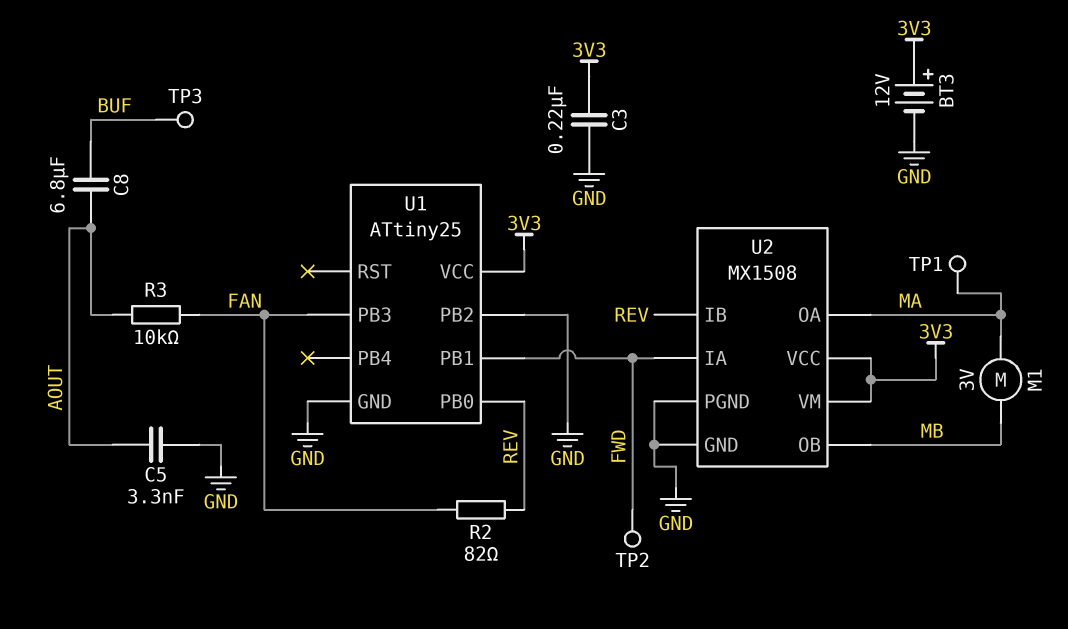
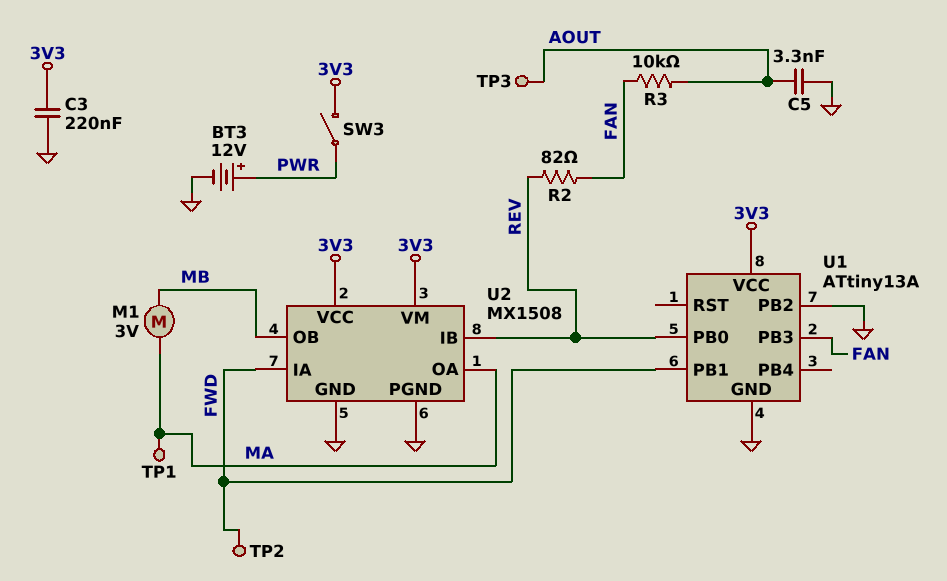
BT3: 12V (plus 3V3, minus GND) -> 12V (plus PWR, minus GND)
C8: 6.8uF (AOUT, BUF) -> none
SW3: none -> switch (3V3, PWR)
TP3: test point (BUF) -> test point (AOUT)
U1: ATtiny25 -> ATtiny13A

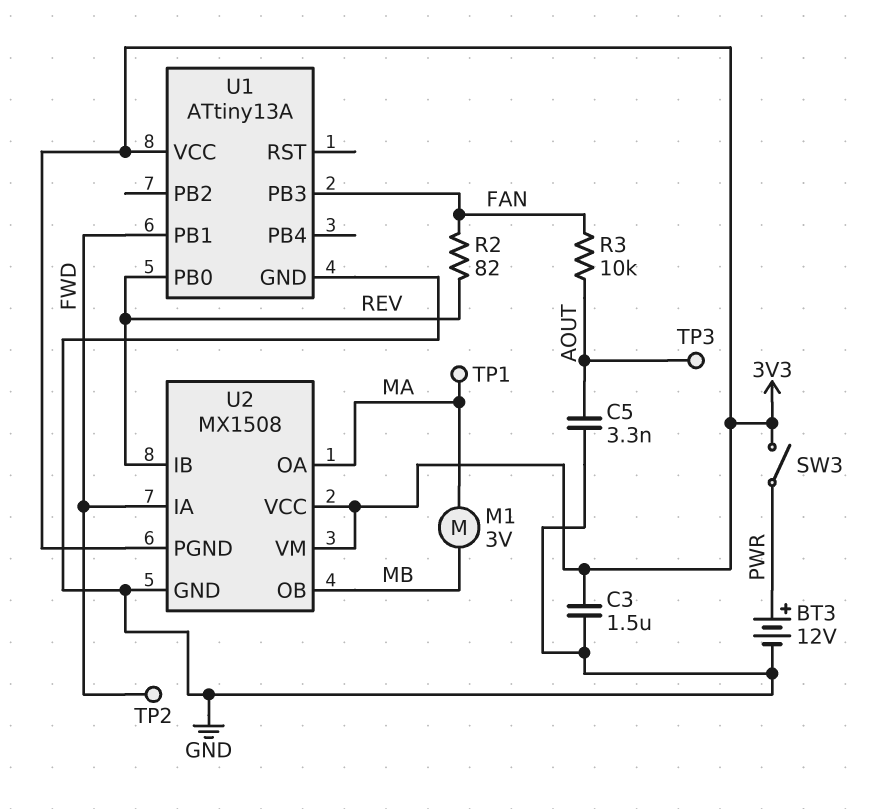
C3: 220nF (3V3, GND) -> 1.5uF (3V3, GND)
U1 pin PB2: GND -> none
U2 pin PGND: GND -> 3V3

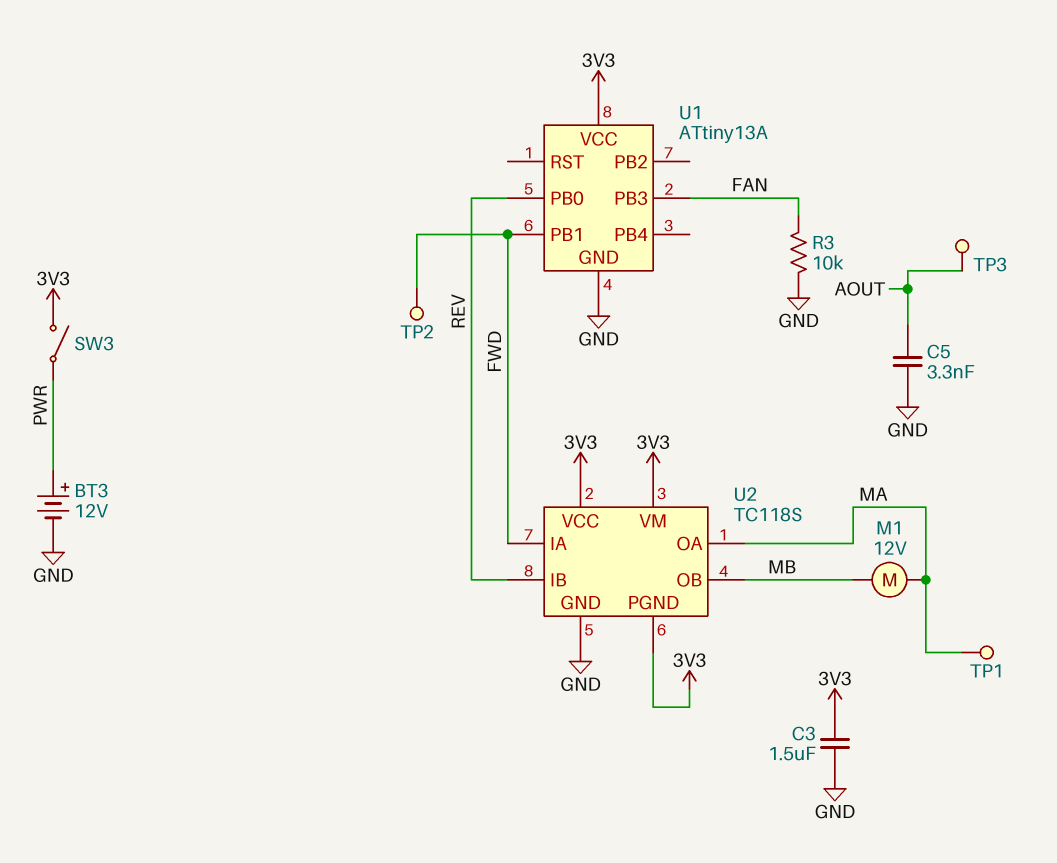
M1: motor 3V (MA, MB) -> motor 12V (MA, MB)
R2: 82 (FAN, REV) -> none
R3: 10k (AOUT, FAN) -> 10k (FAN, GND)
U2: MX1508 -> TC118S

